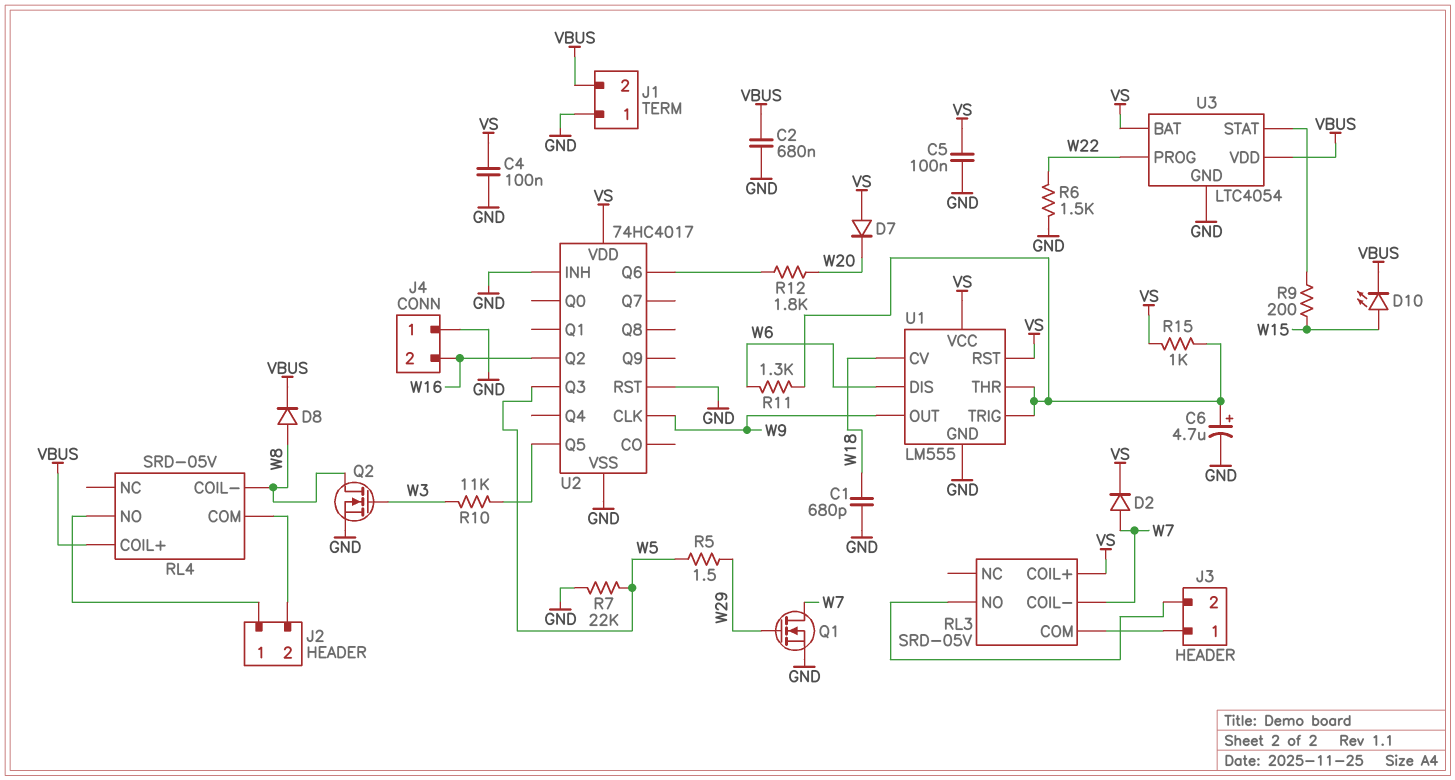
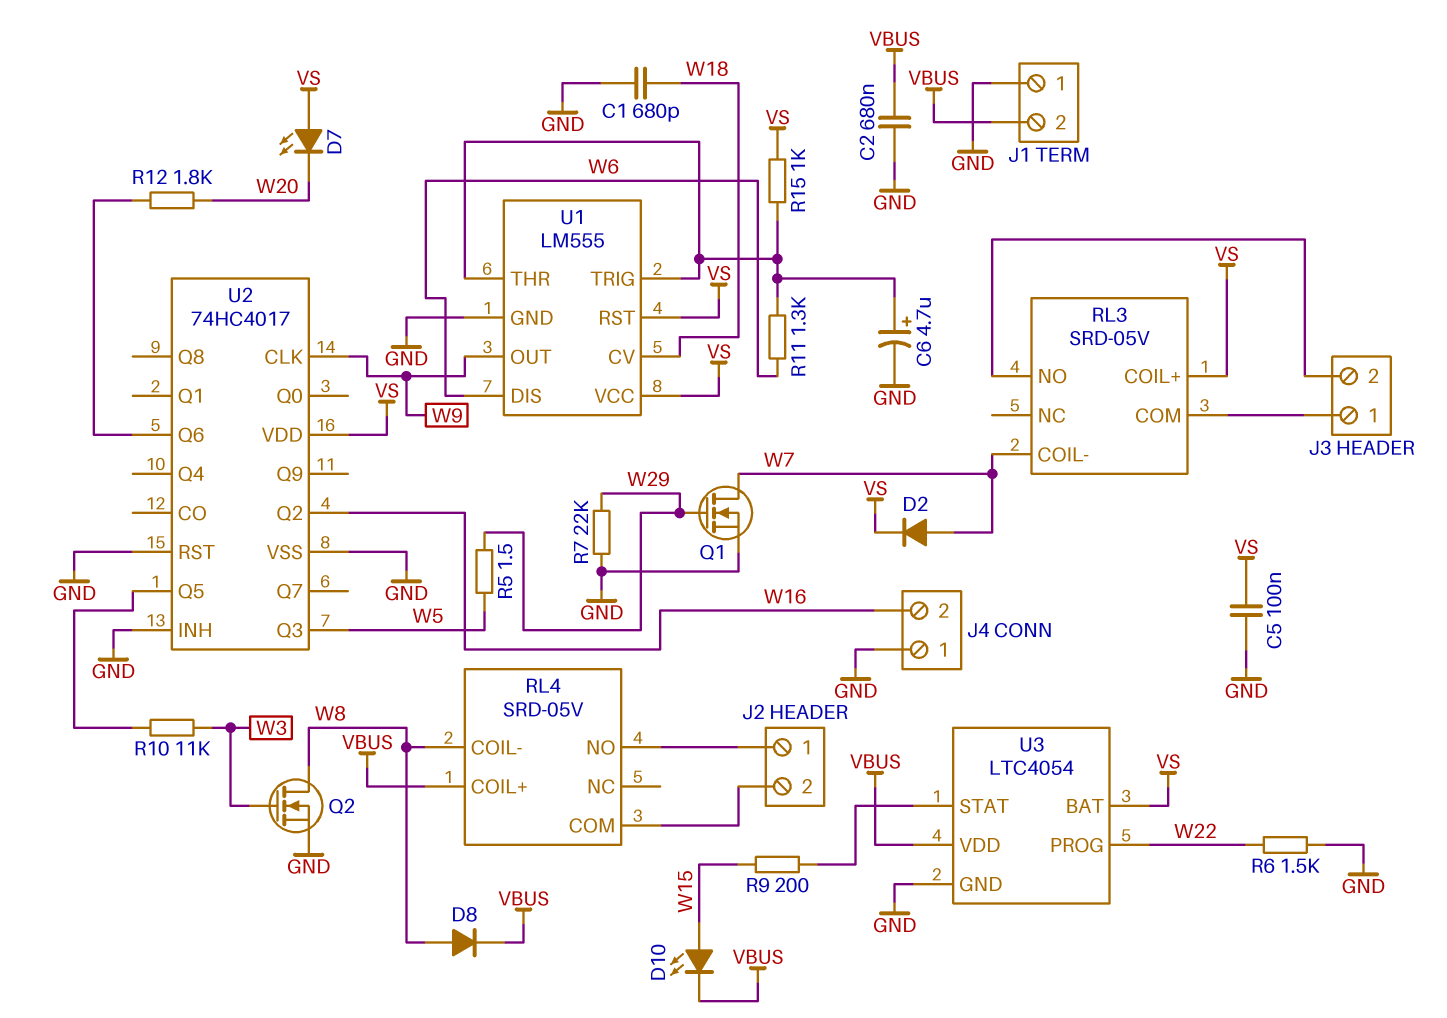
C4: 100nF (GND, VS) -> none
D7: diode (A VS, K W20) -> LED (A VS, K W20)
R7: 22k (GND, W5) -> 22k (GND, W29)

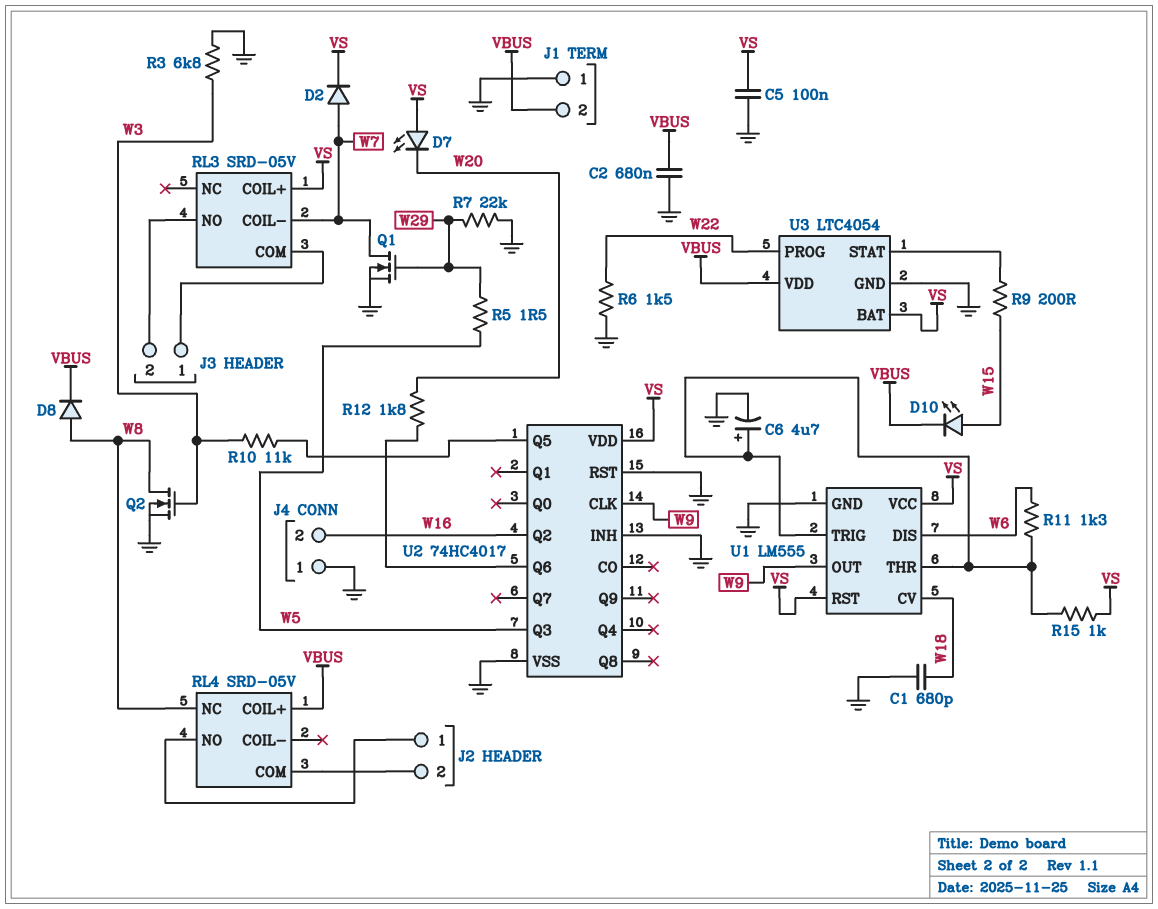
R3: none -> 6.8k (GND, W3)
RL4 pin COIL-: W8 -> none
RL4 pin NC: none -> W8

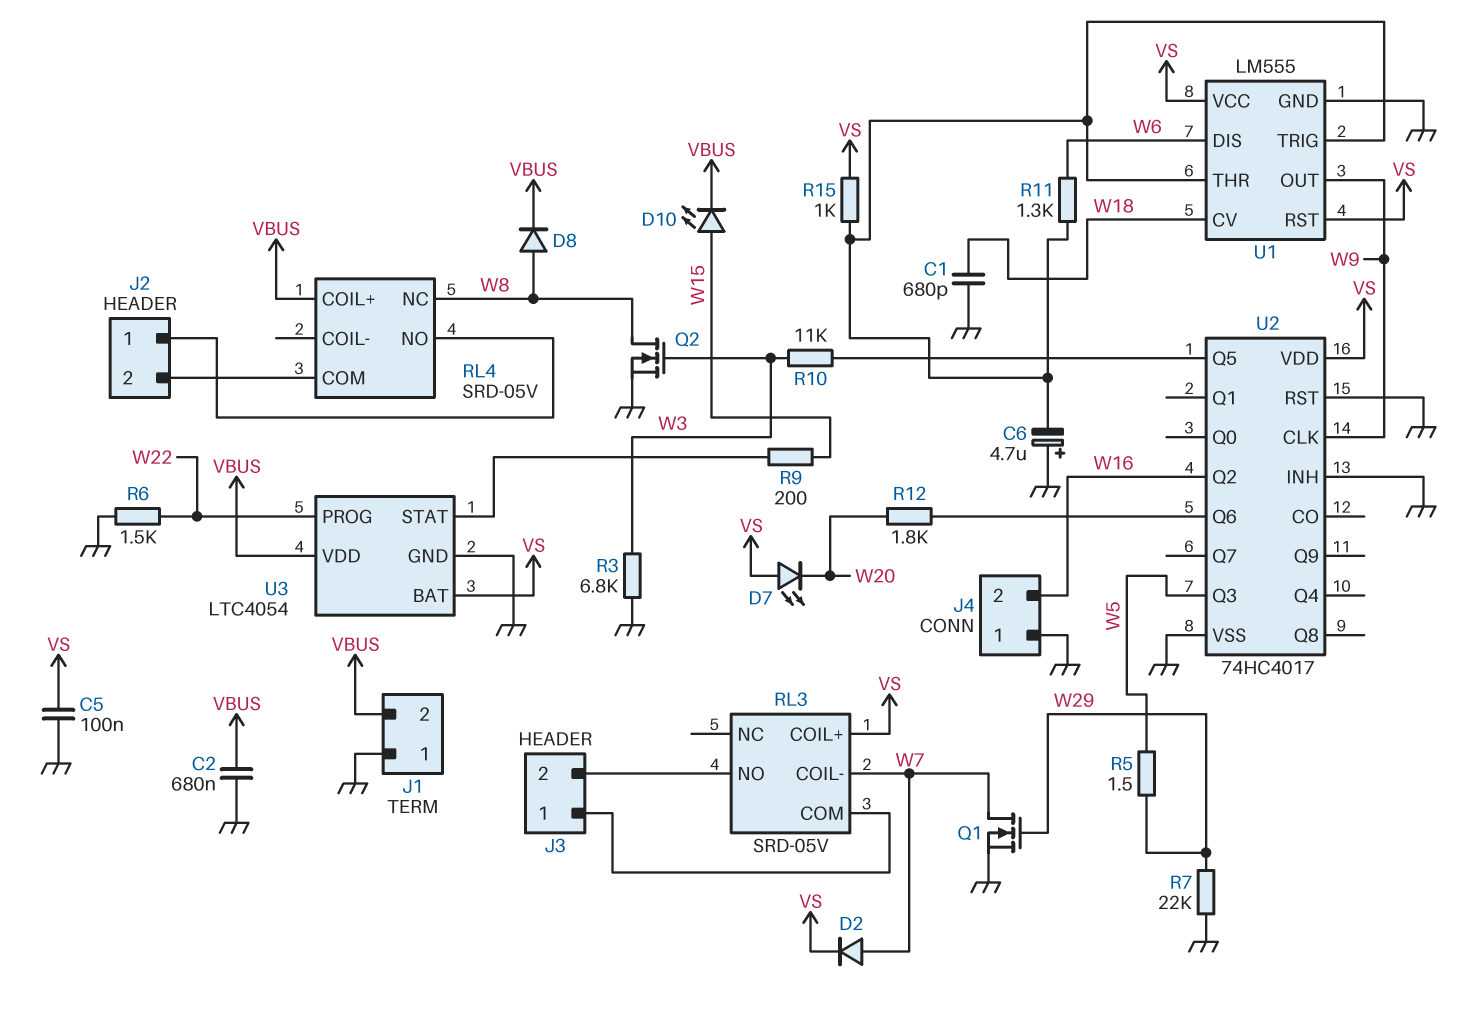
C6: 4.7uF (plus U1/THR, minus GND) -> 4.7uF (plus GND, minus U1/THR)

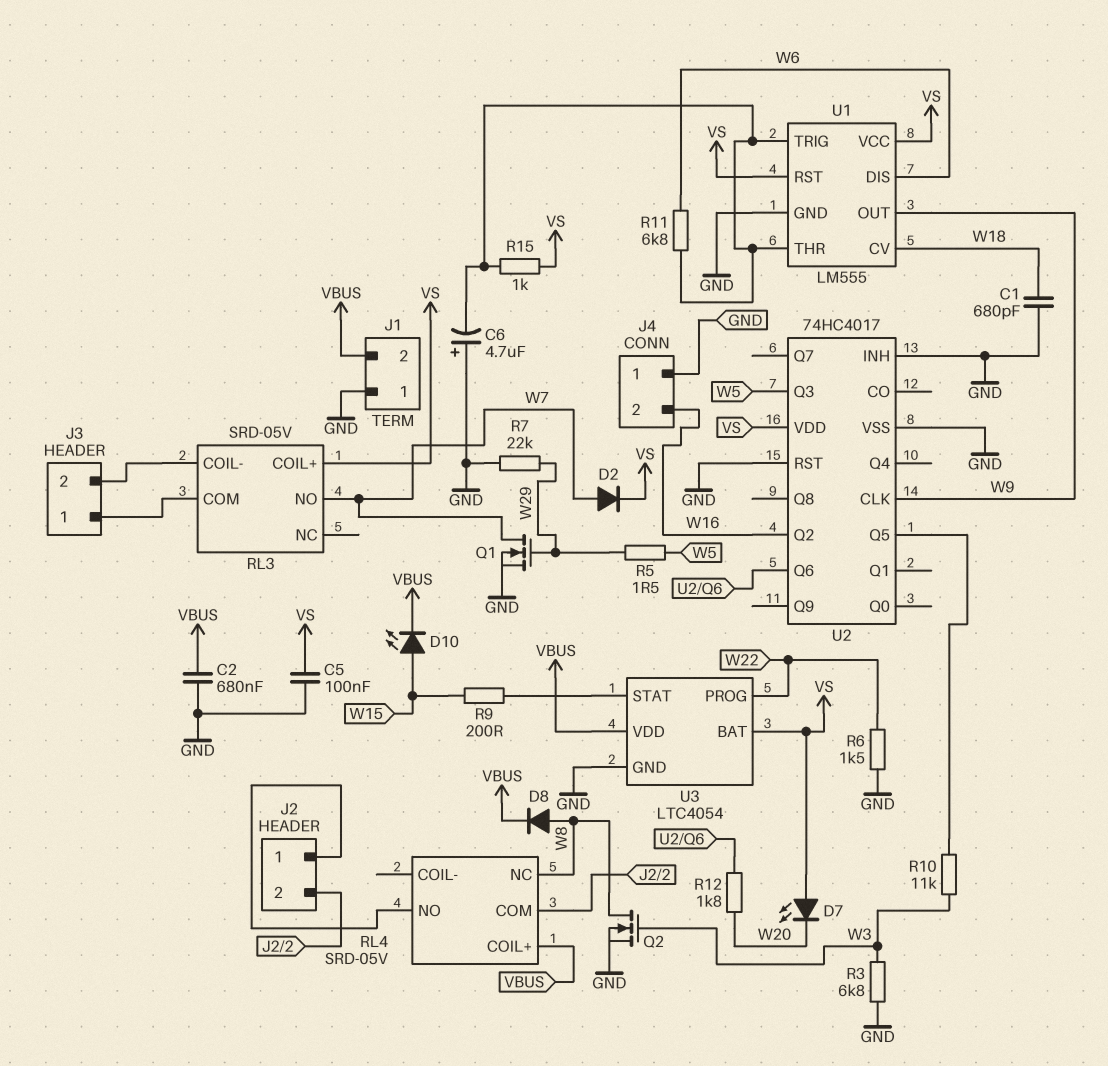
R11: 1.3k (U1/THR, W6) -> 6.8k (U1/THR, W6)
RL3 pin COIL-: W7 -> J3/2
RL3 pin NO: J3/2 -> W7

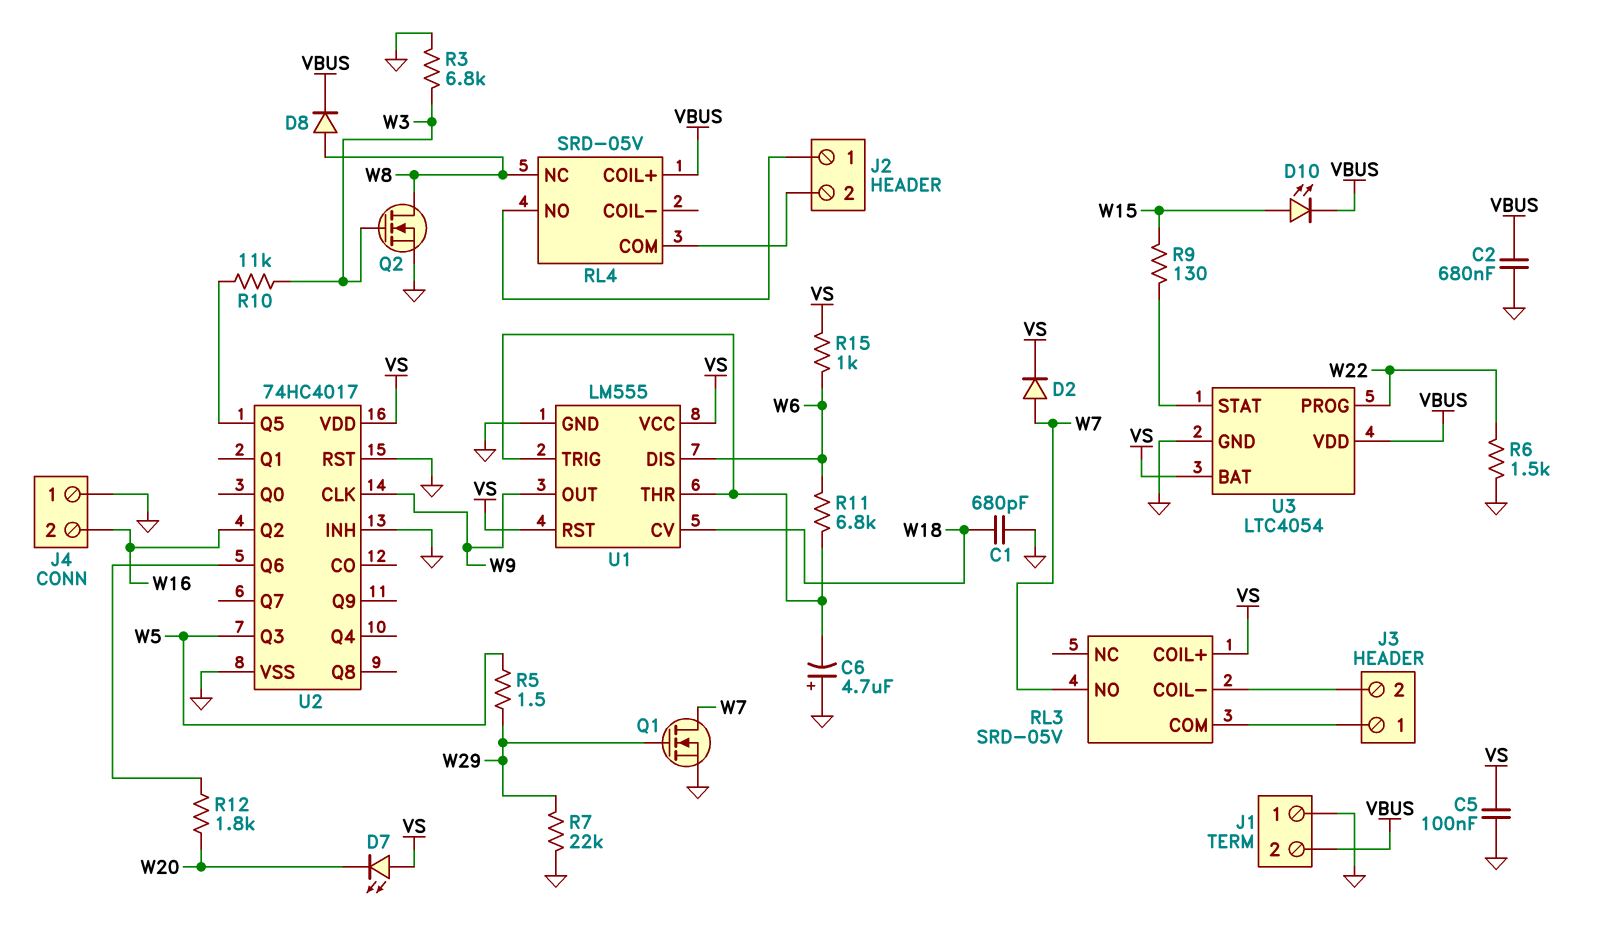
R9: 200 (U3/STAT, W15) -> 130 (U3/STAT, W15)
R15: 1k (U1/THR, VS) -> 1k (VS, W6)

